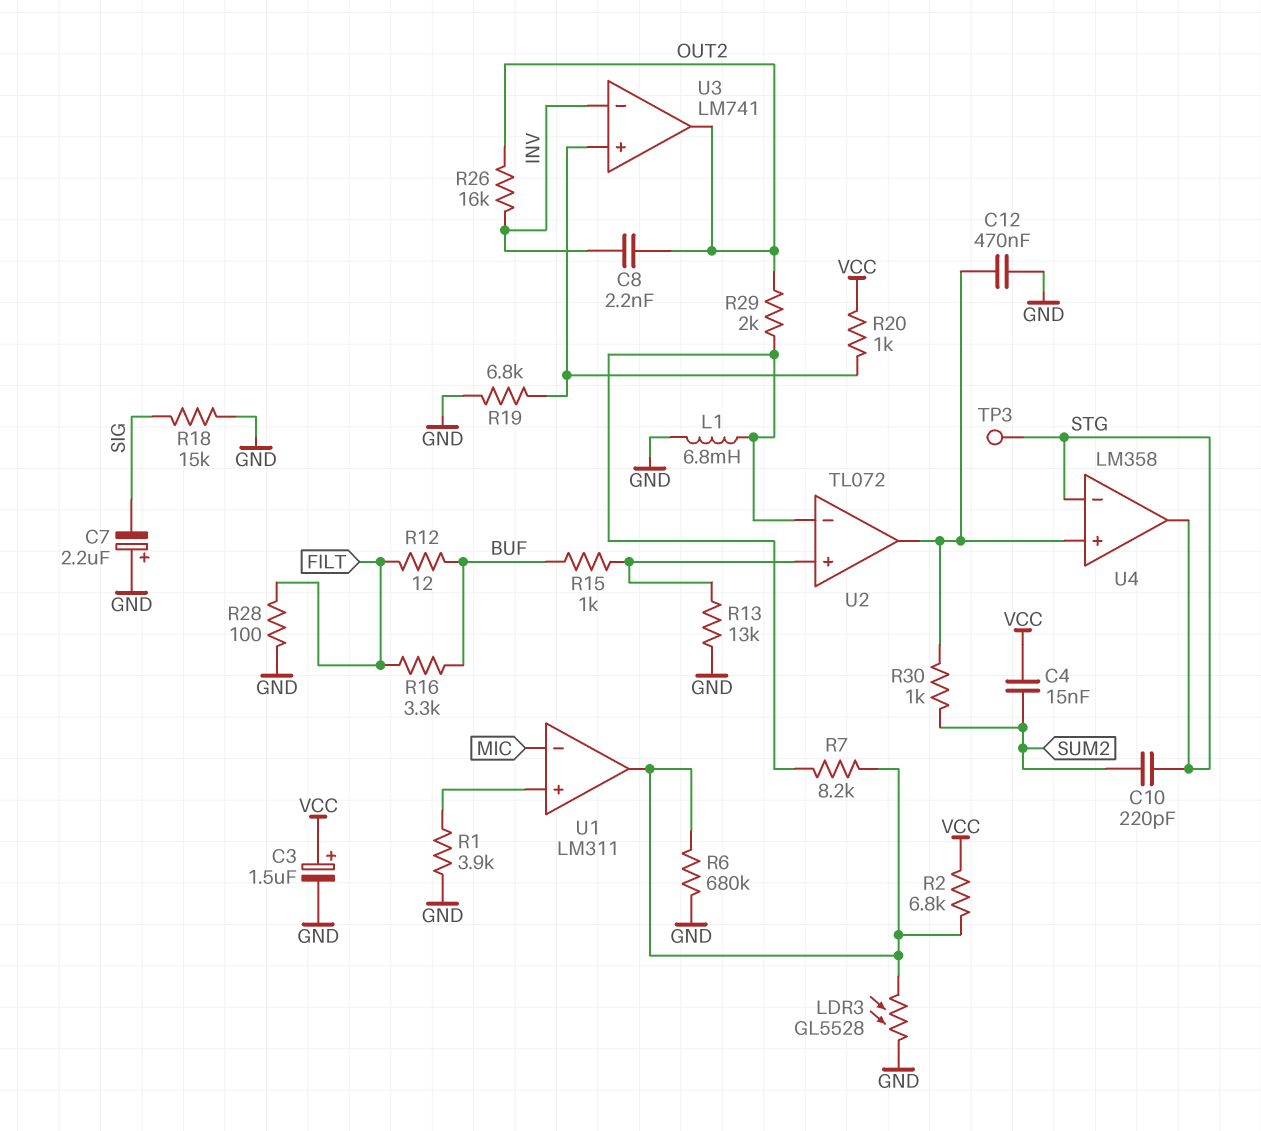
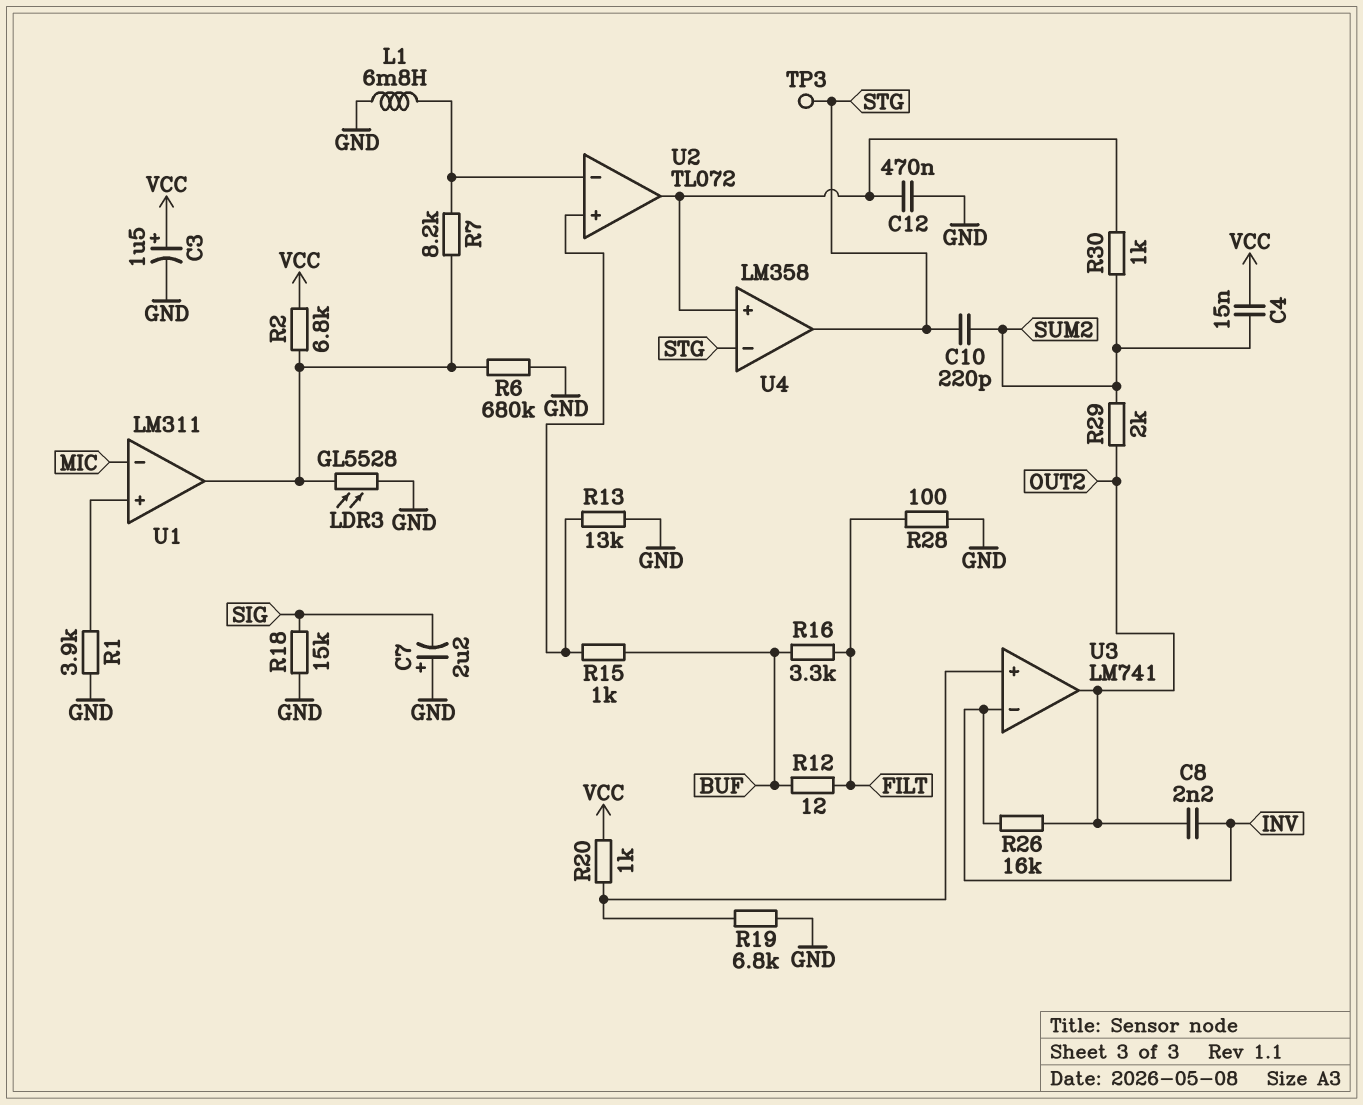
R29: 2k (OUT2, U2/in-) -> 2k (OUT2, SUM2)

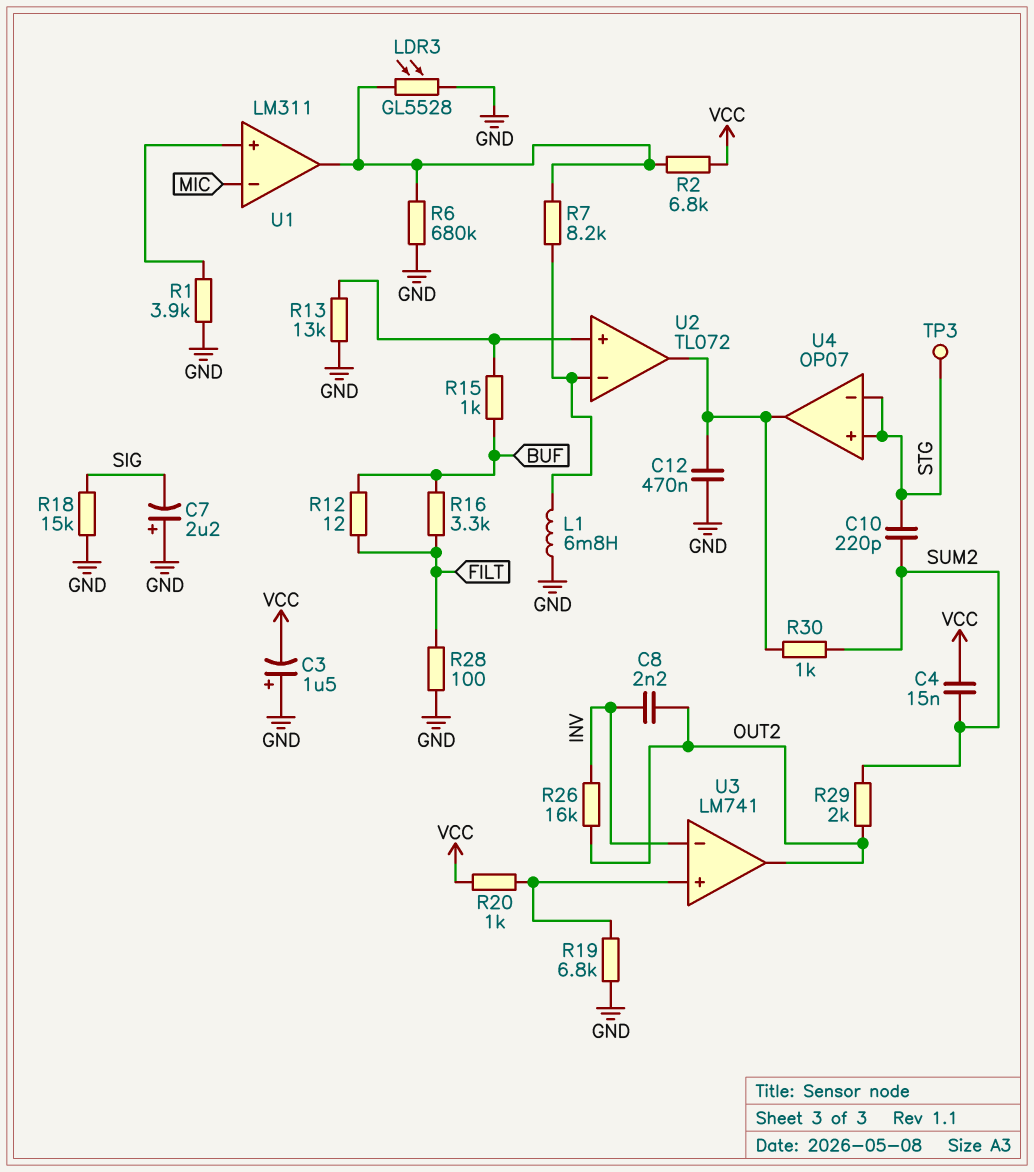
C3: 1.5uF (plus VCC, minus GND) -> 1.5uF (plus GND, minus VCC)
U4: LM358 -> OP07
U4 pin in+: U2/out -> STG
U4 pin out: STG -> U2/out

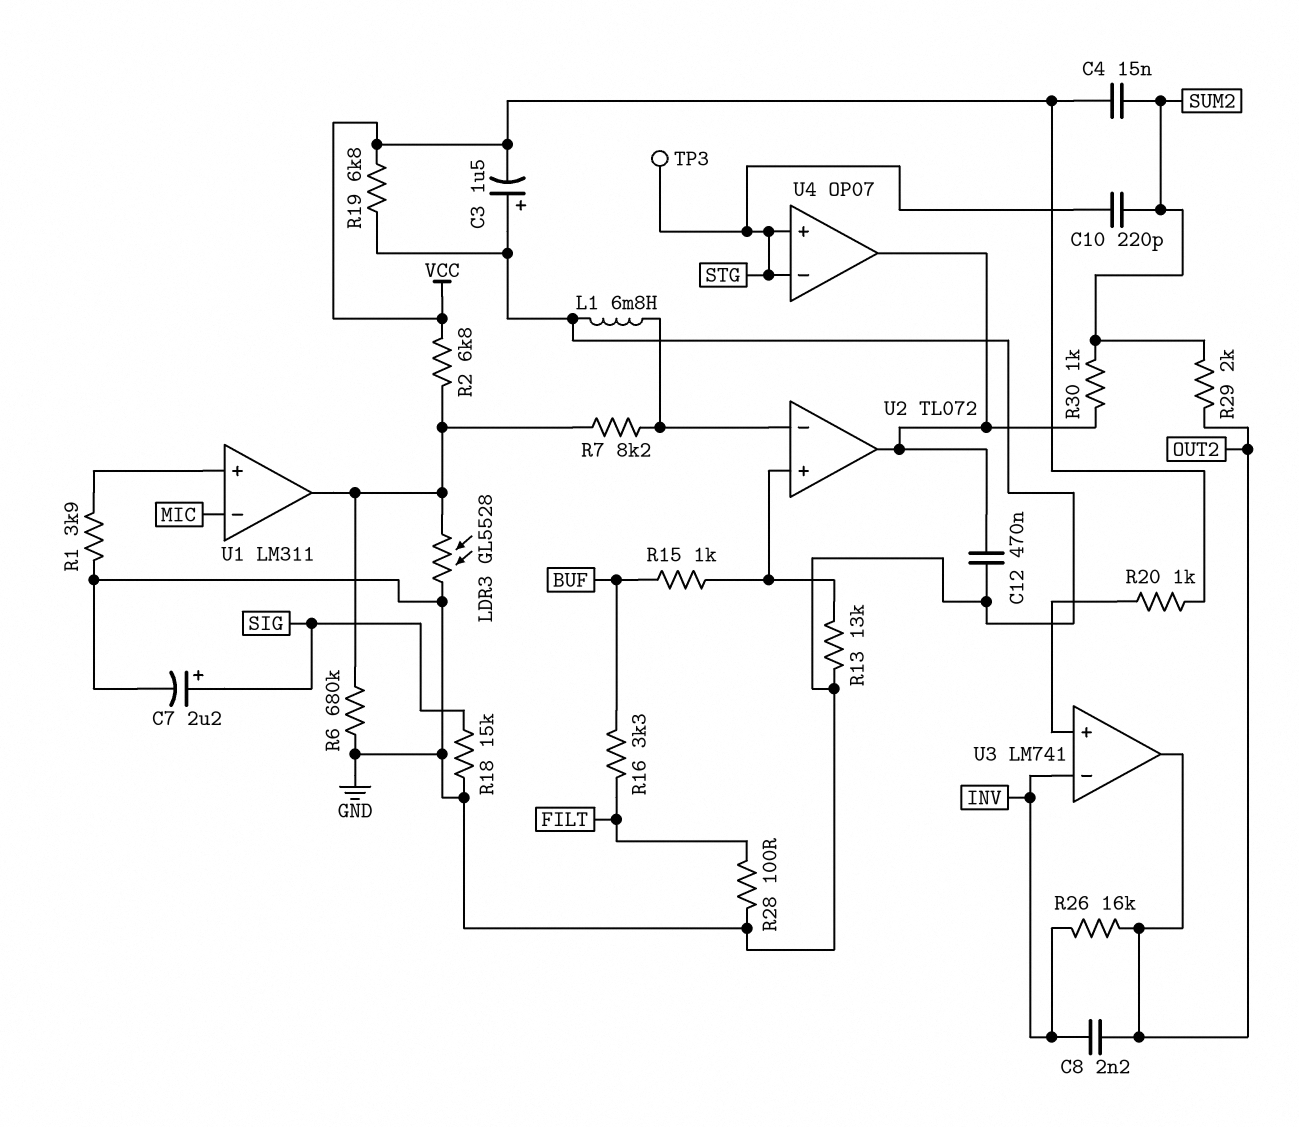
C7: 2.2uF (plus GND, minus SIG) -> 2.2uF (plus SIG, minus GND)
R12: 12 (BUF, FILT) -> none
R19: 6.8k (GND, U3/in+) -> 6.8k (GND, VCC)

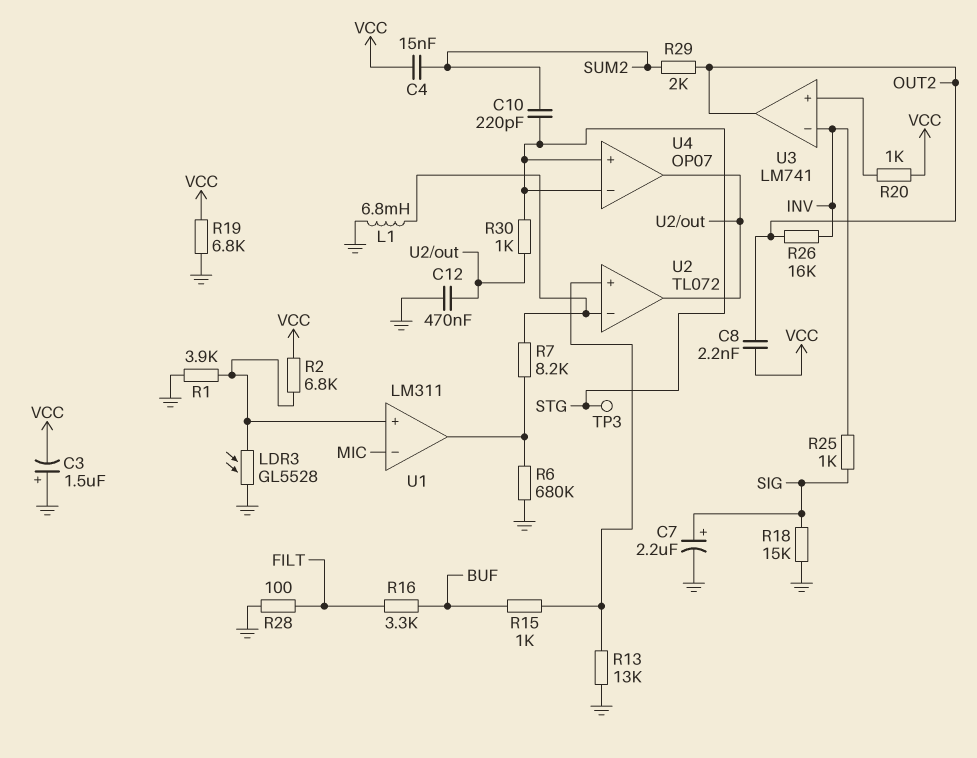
C8: 2.2nF (INV, OUT2) -> 2.2nF (OUT2, VCC)
LDR3: GL5528 (GND, U1/out) -> GL5528 (GND, U1/in+)
R2: 6.8k (U1/out, VCC) -> 6.8k (U1/in+, VCC)
R25: none -> 1k (INV, SIG)
R30: 1k (SUM2, U2/out) -> 1k (STG, U2/out)

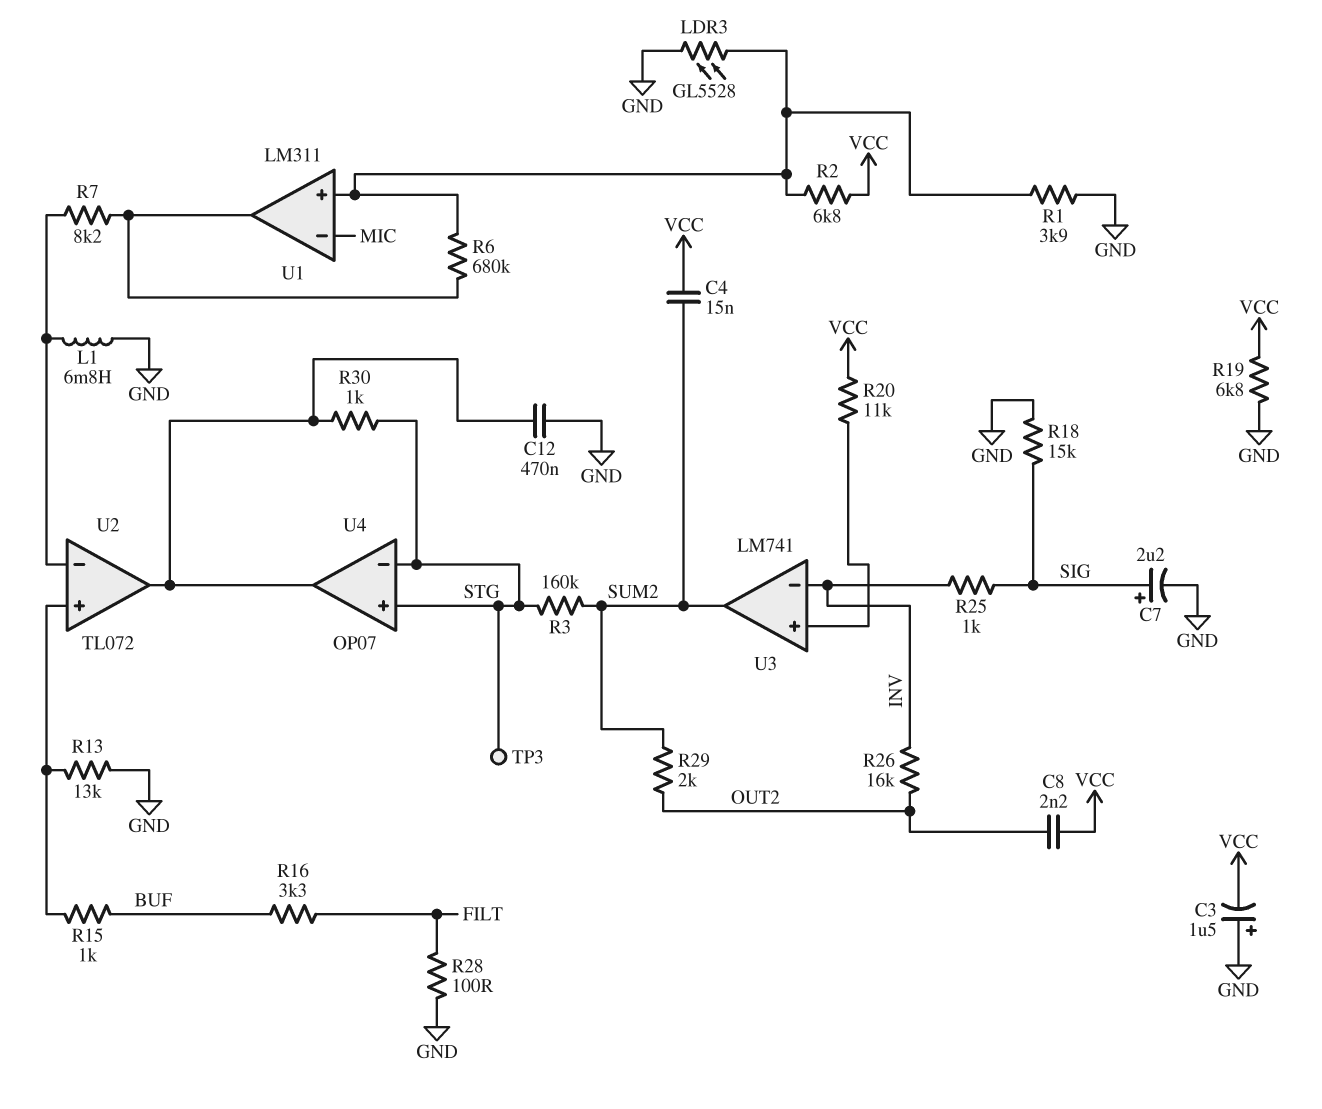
C10: 220pF (STG, SUM2) -> none
R3: none -> 160k (STG, SUM2)
R6: 680k (GND, U1/out) -> 680k (U1/in+, U1/out)
R20: 1k (U3/in+, VCC) -> 11k (U3/in+, VCC)
U3 pin out: OUT2 -> SUM2

